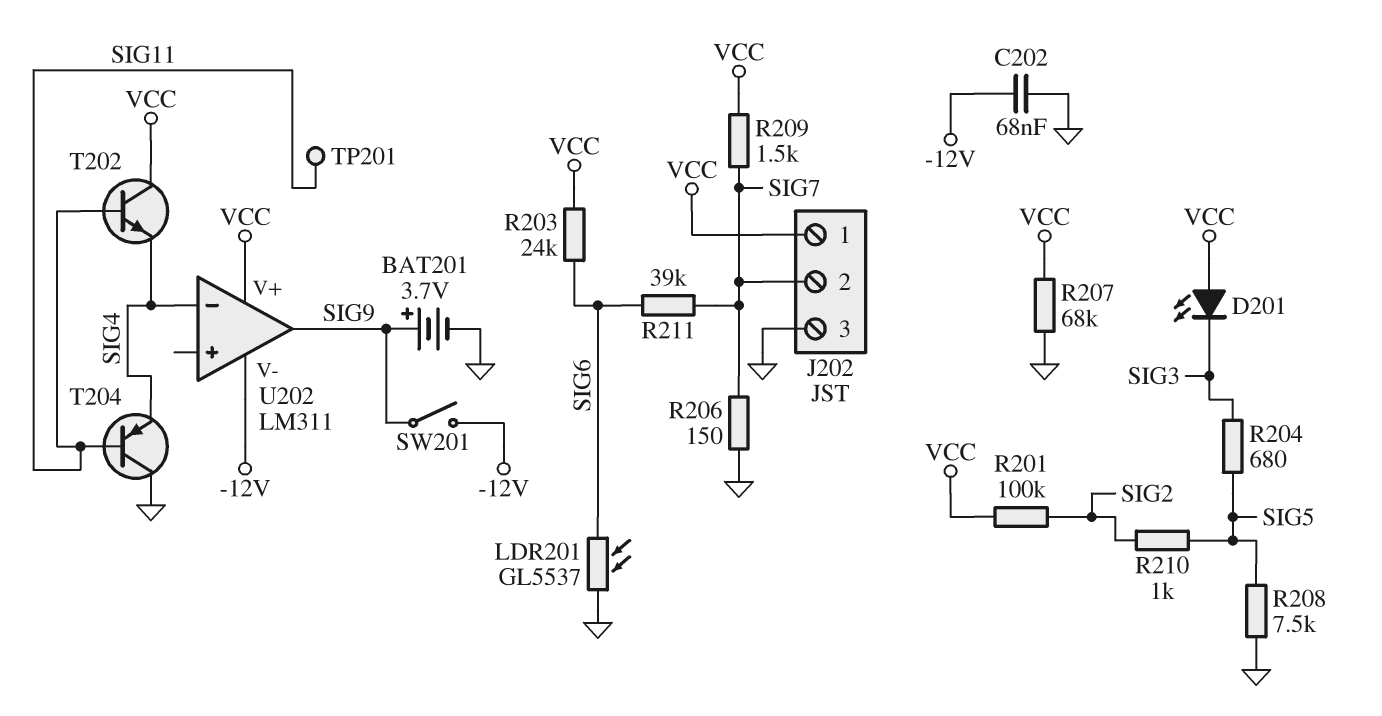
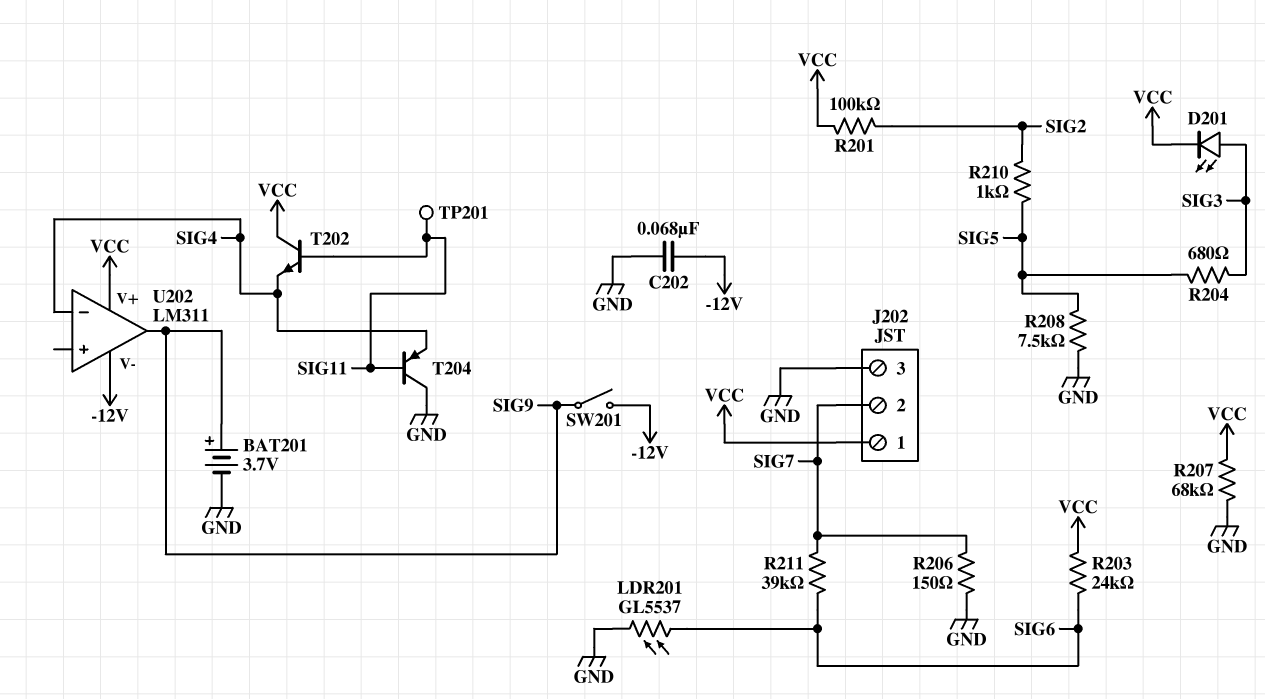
D201: LED (A VCC, K SIG3) -> LED (A SIG3, K VCC)
R209: 1.5k (SIG7, VCC) -> none

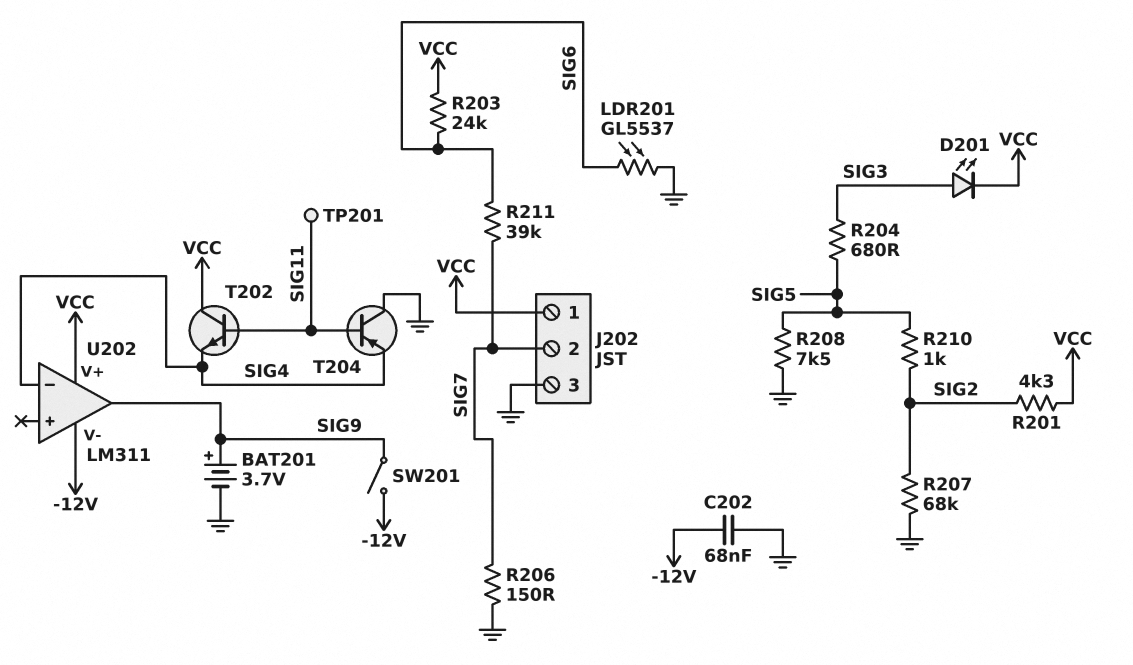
R201: 100k (SIG2, VCC) -> 4.3k (SIG2, VCC)
R207: 68k (GND, VCC) -> 68k (GND, SIG2)

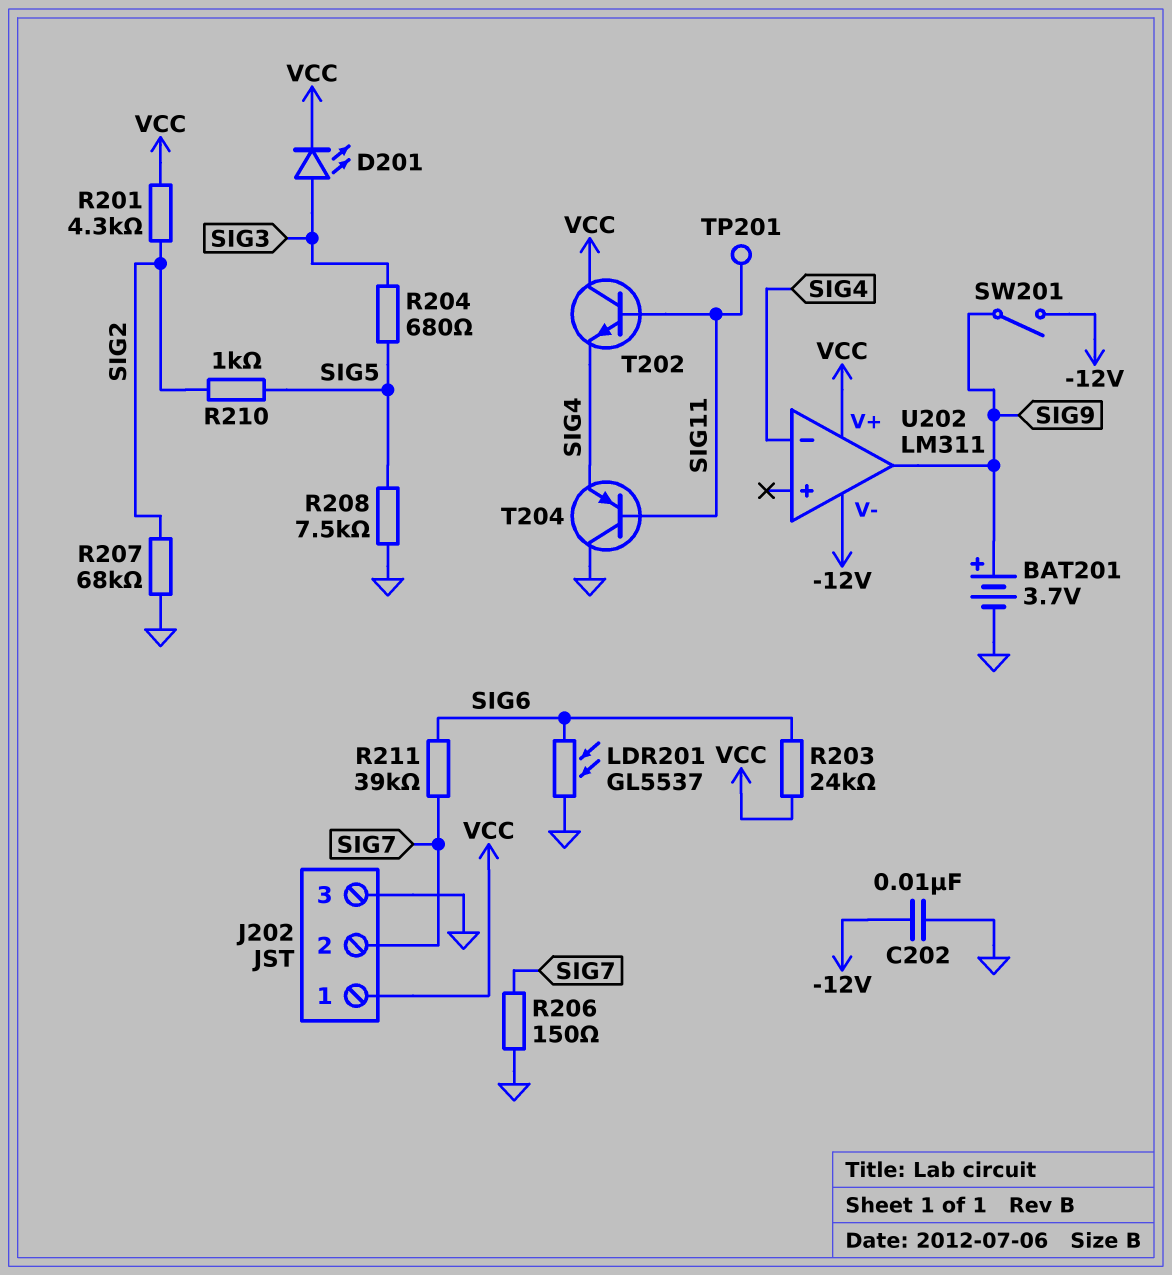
C202: 68nF (-12V, GND) -> 10nF (-12V, GND)

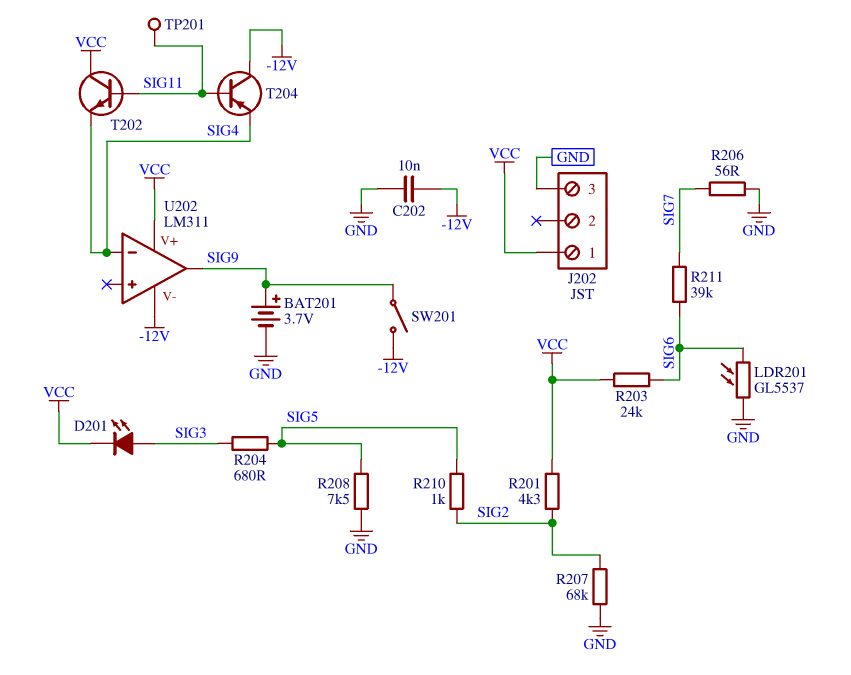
J202 pin 2: SIG7 -> none
R206: 150 (GND, SIG7) -> 56 (GND, SIG7)
T204: PNP (B SIG11, C GND, E SIG4) -> PNP (B SIG11, C -12V, E SIG4)

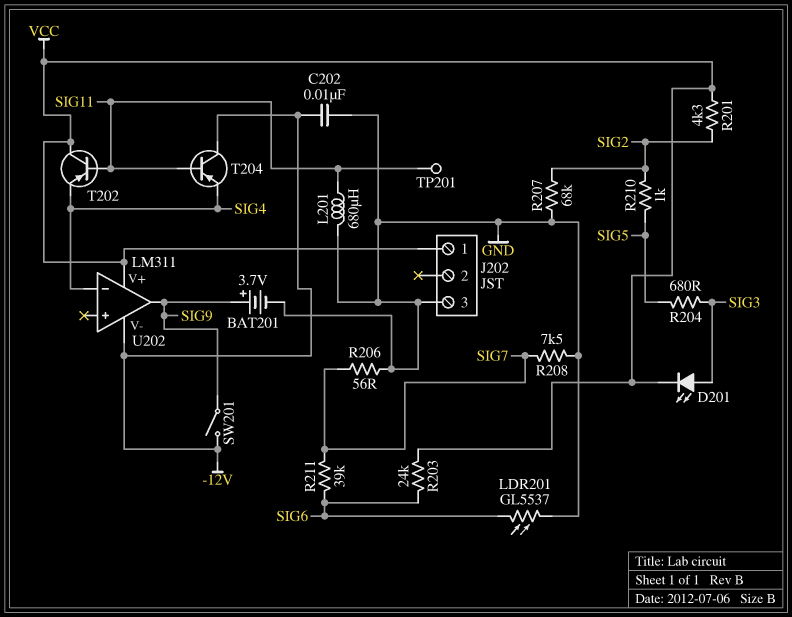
L201: none -> 680uH (GND, SIG11)
R208: 7.5k (GND, SIG5) -> 7.5k (GND, SIG7)
T202: NPN (B SIG11, C VCC, E SIG4) -> PNP (B SIG11, C VCC, E SIG4)

